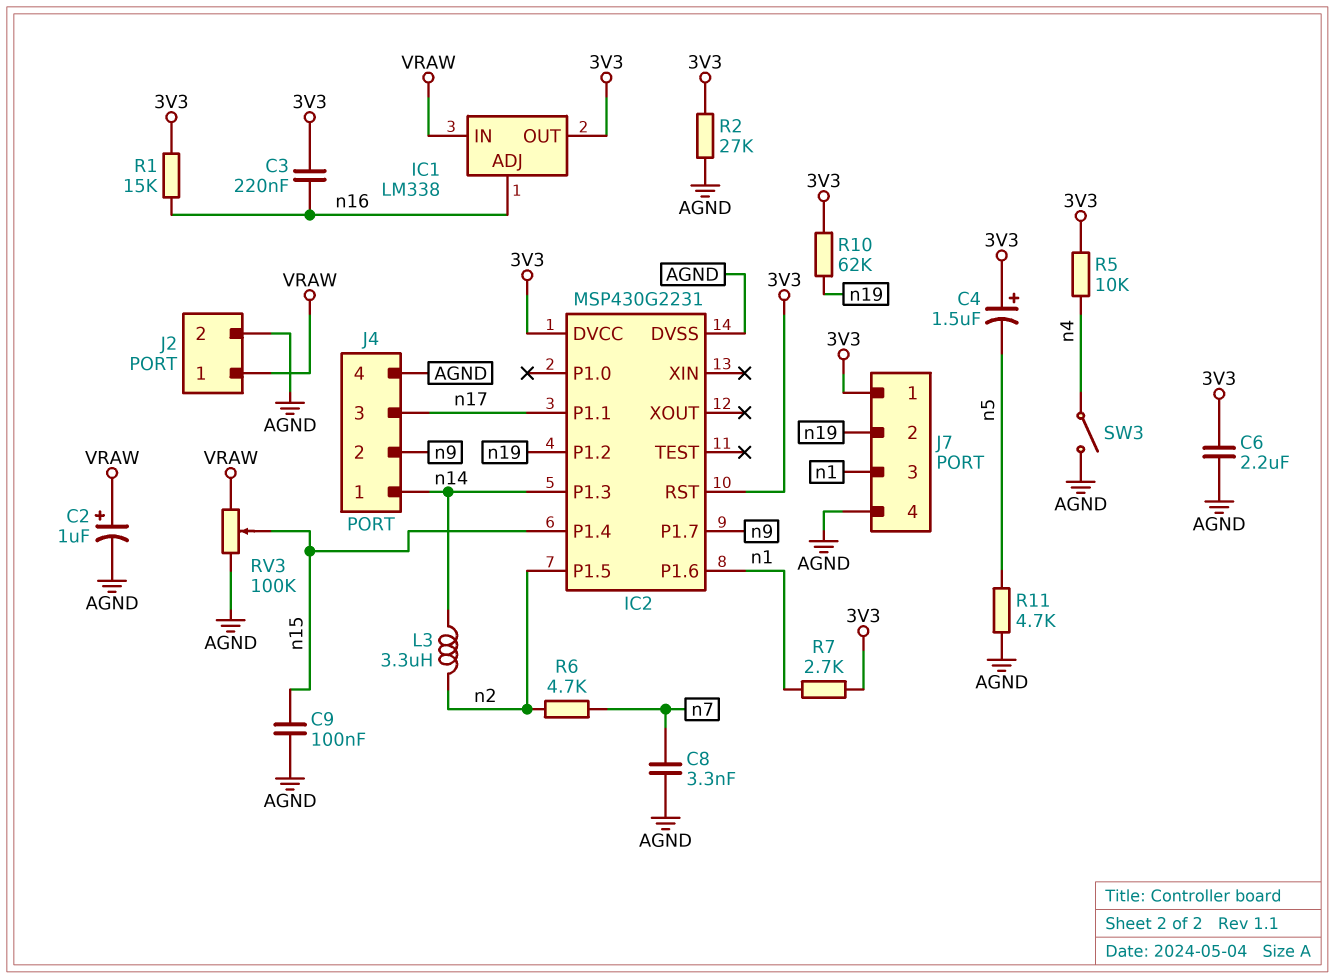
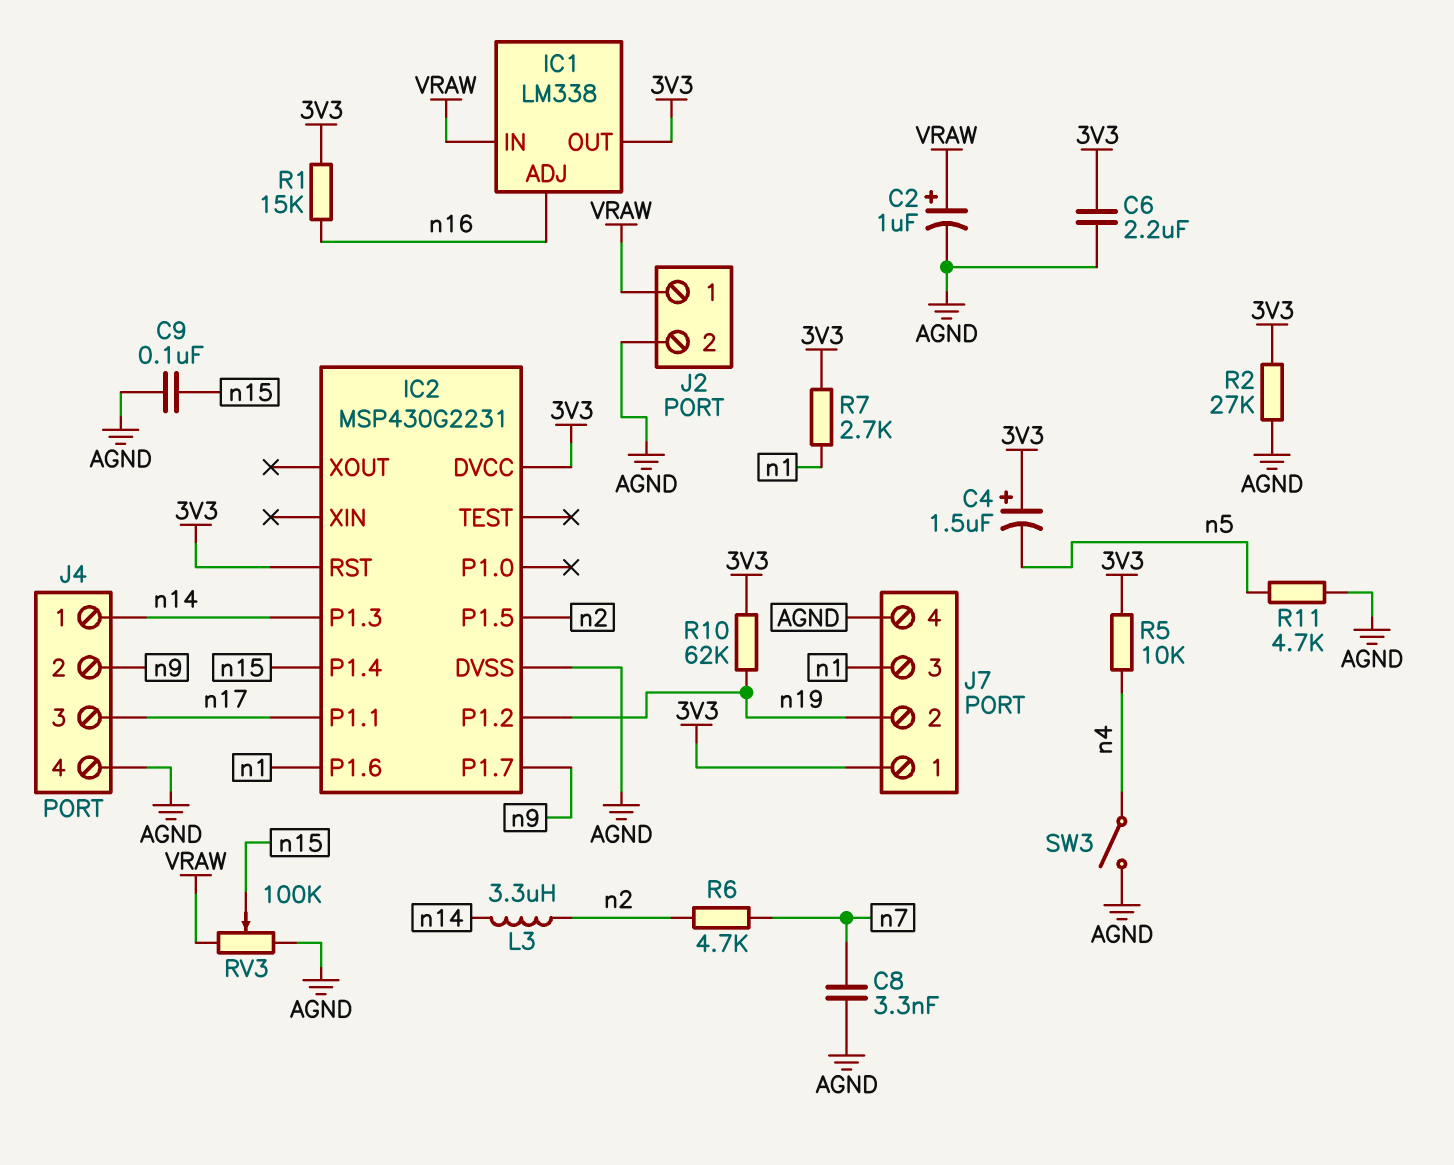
C3: 220nF (3V3, n16) -> none

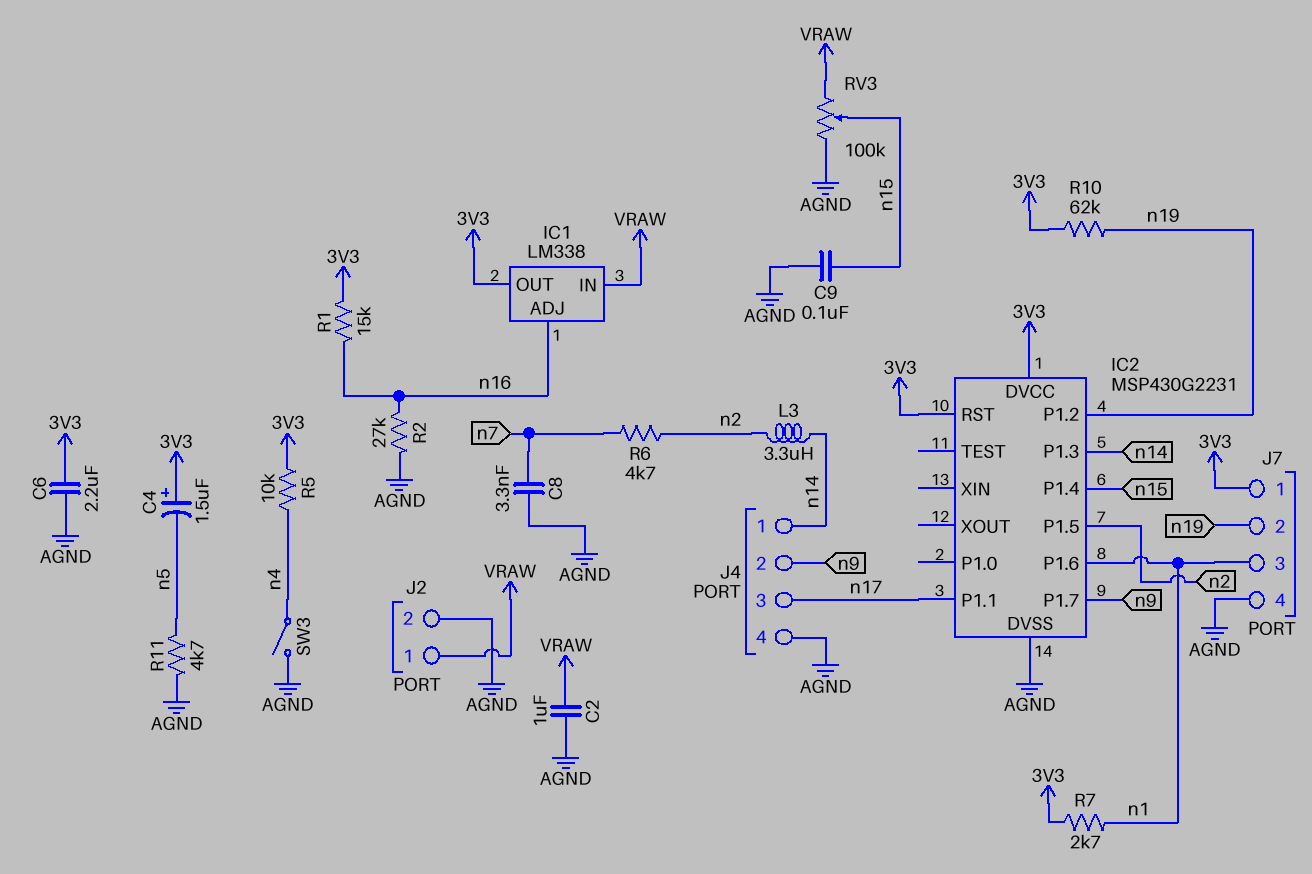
C2: 1uF (plus VRAW, minus AGND) -> 1uF (AGND, VRAW)
R2: 27k (3V3, AGND) -> 27k (AGND, n16)

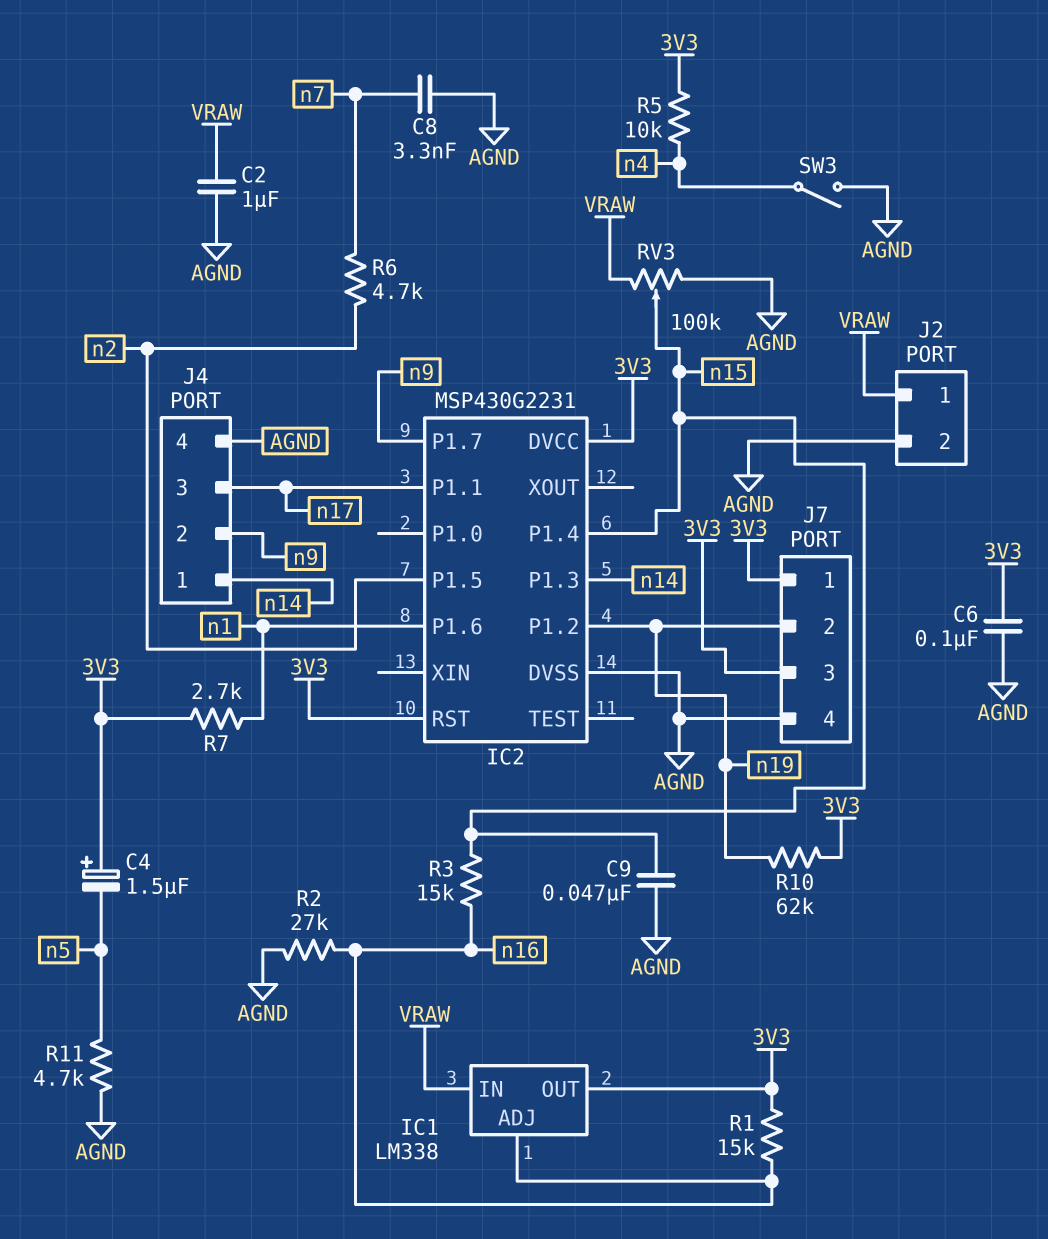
C6: 2.2uF (3V3, AGND) -> 100nF (3V3, AGND)
C9: 100nF (AGND, n15) -> 47nF (AGND, n15)
J7 pin 3: n1 -> 3V3
L3: 3.3uH (n2, n14) -> none
R3: none -> 15k (n15, n16)

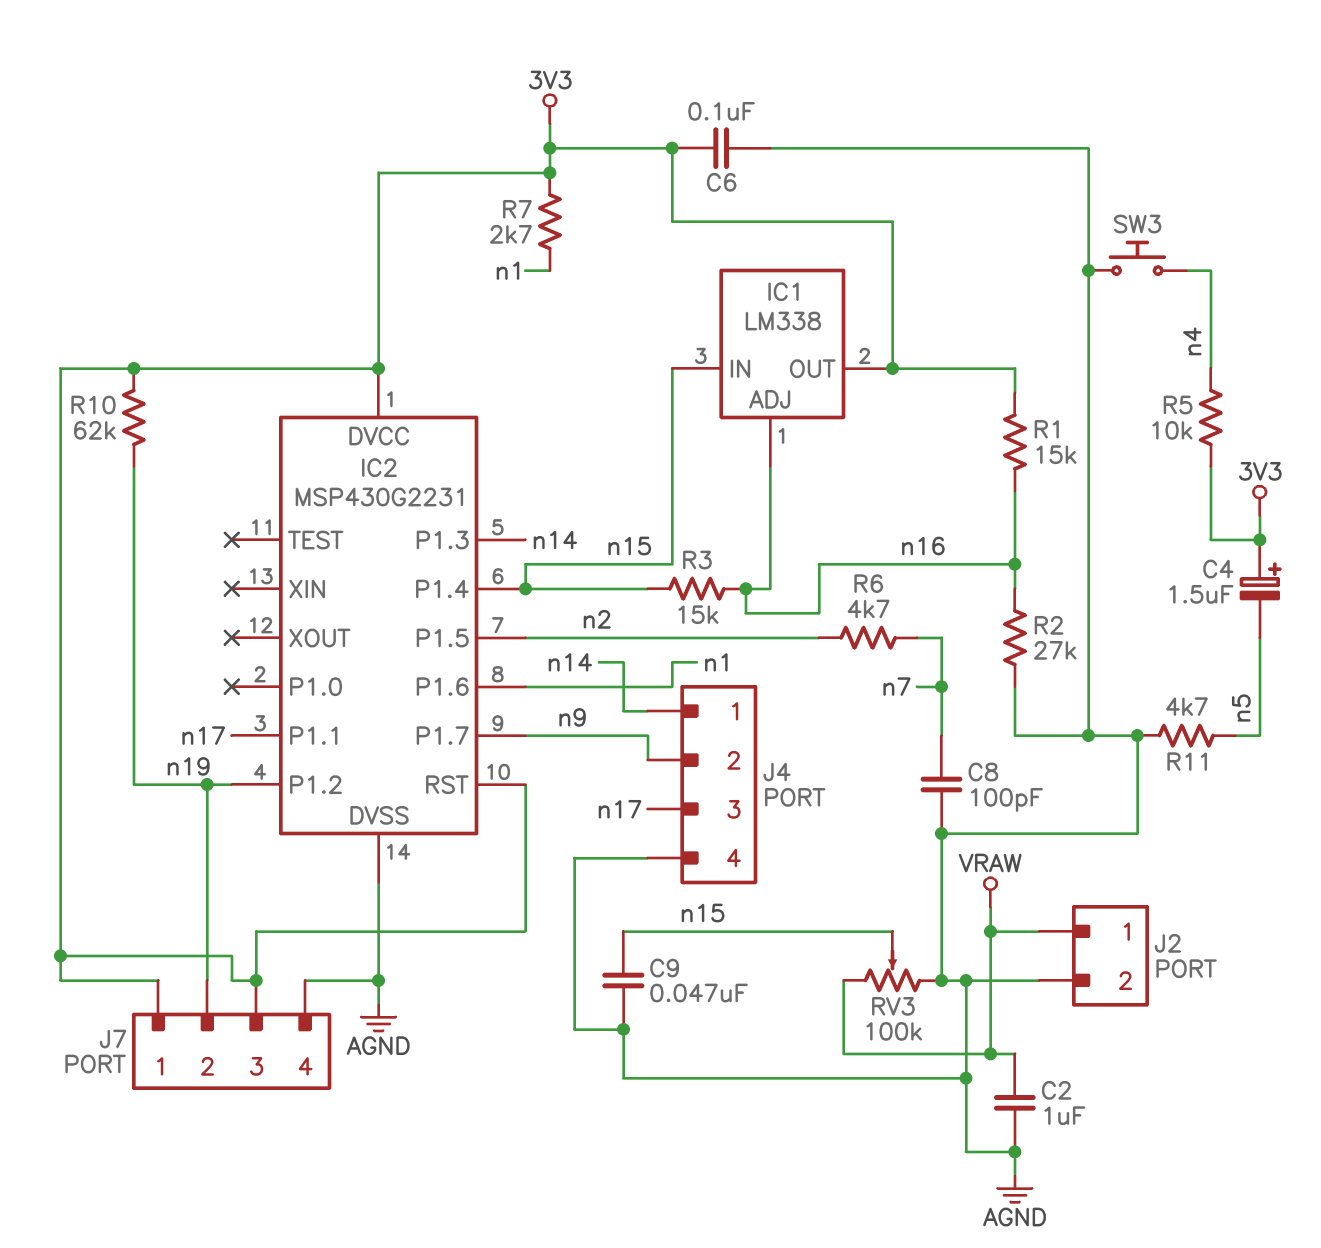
C8: 3.3nF (AGND, n7) -> 100pF (AGND, n7)
IC1 pin IN: VRAW -> n15
SW3: switch (AGND, n4) -> button (AGND, n4)

